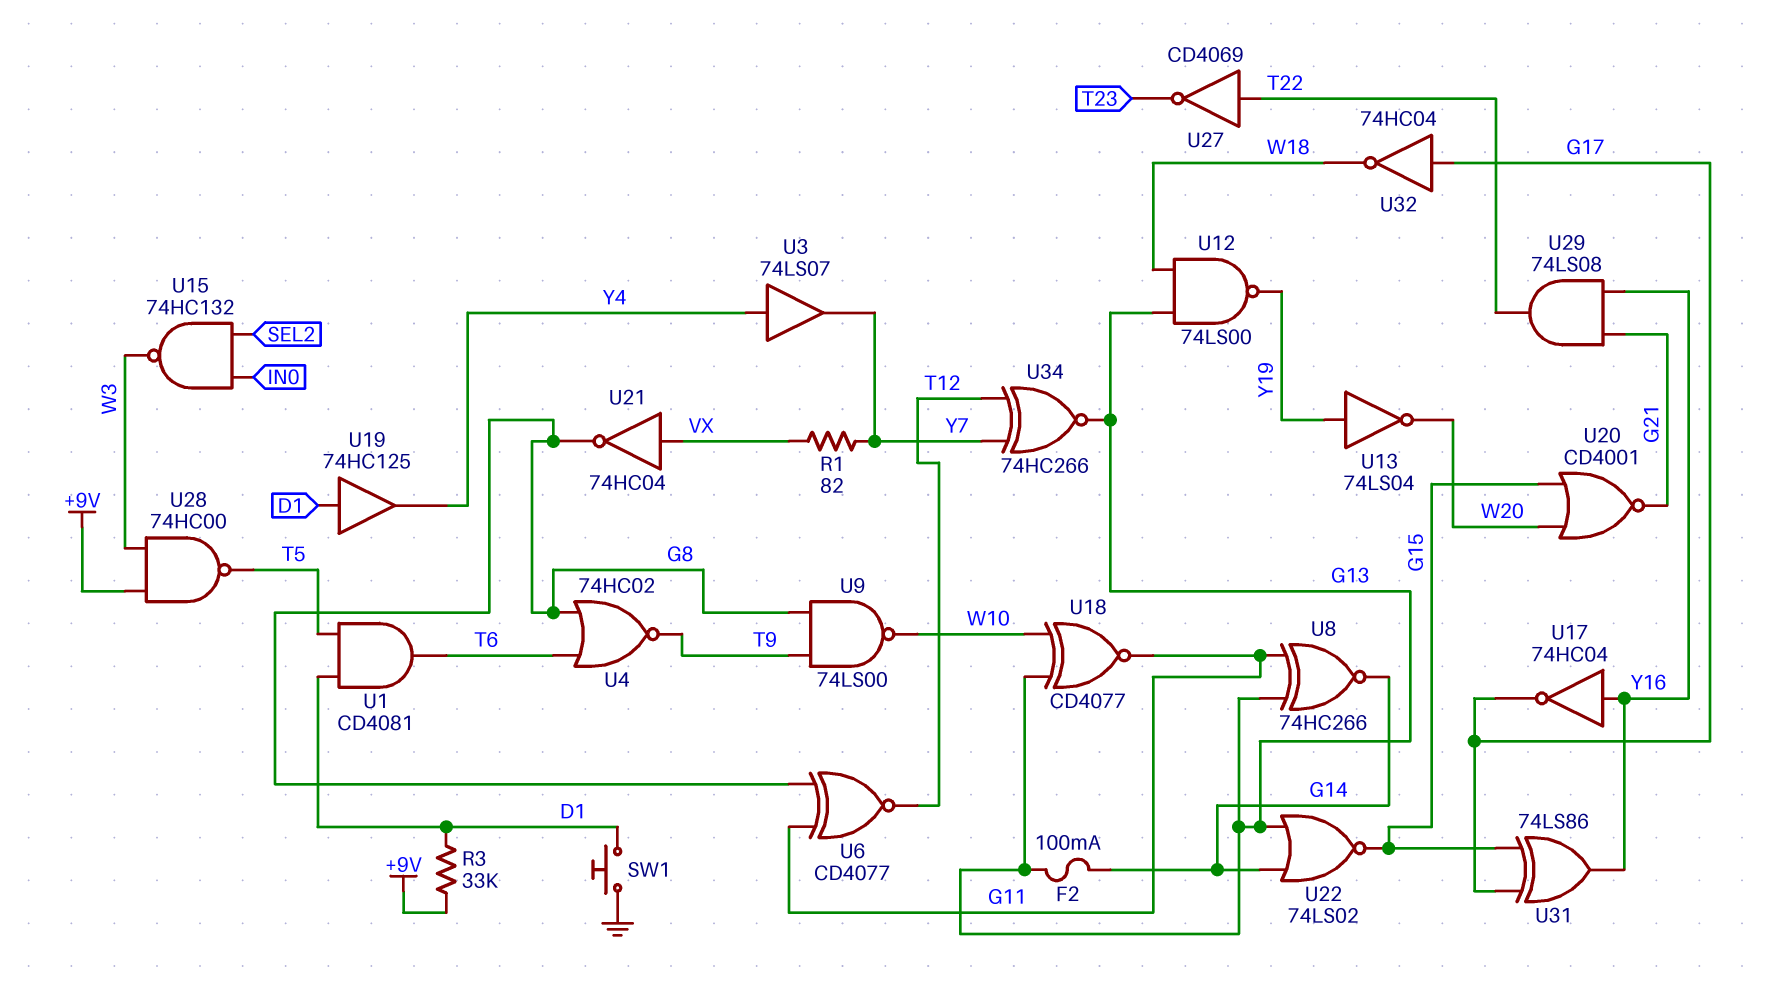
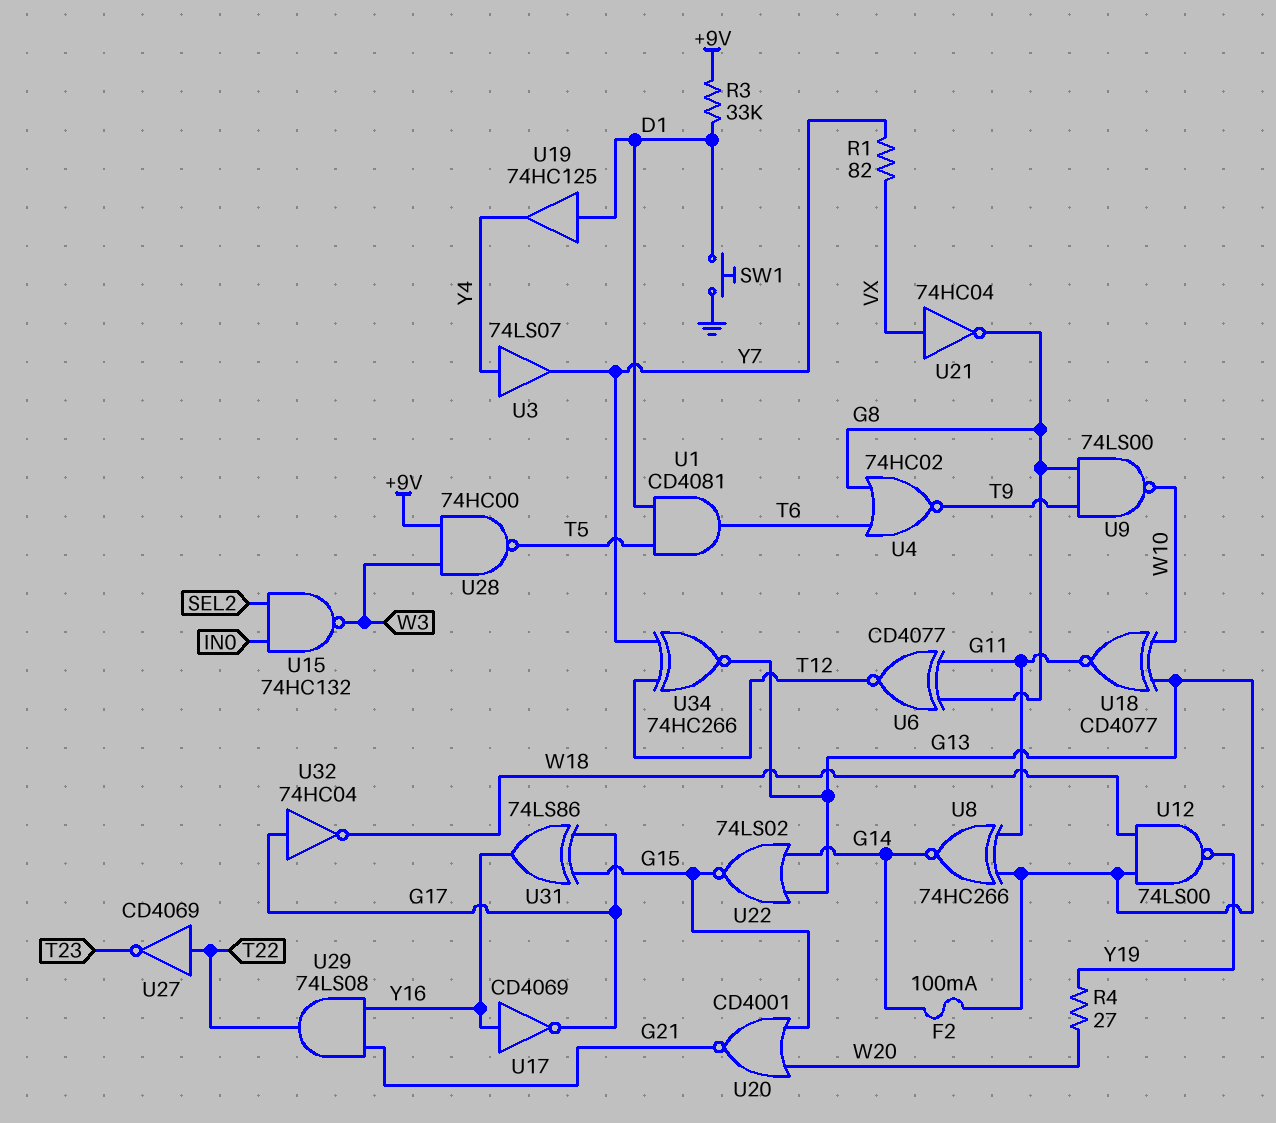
R4: none -> 27 (W20, Y19)
U13: NOT 74LS04 (in Y19, out W20) -> none
U17: NOT 74HC04 (in Y16, out G17) -> NOT CD4069 (in Y16, out G17)

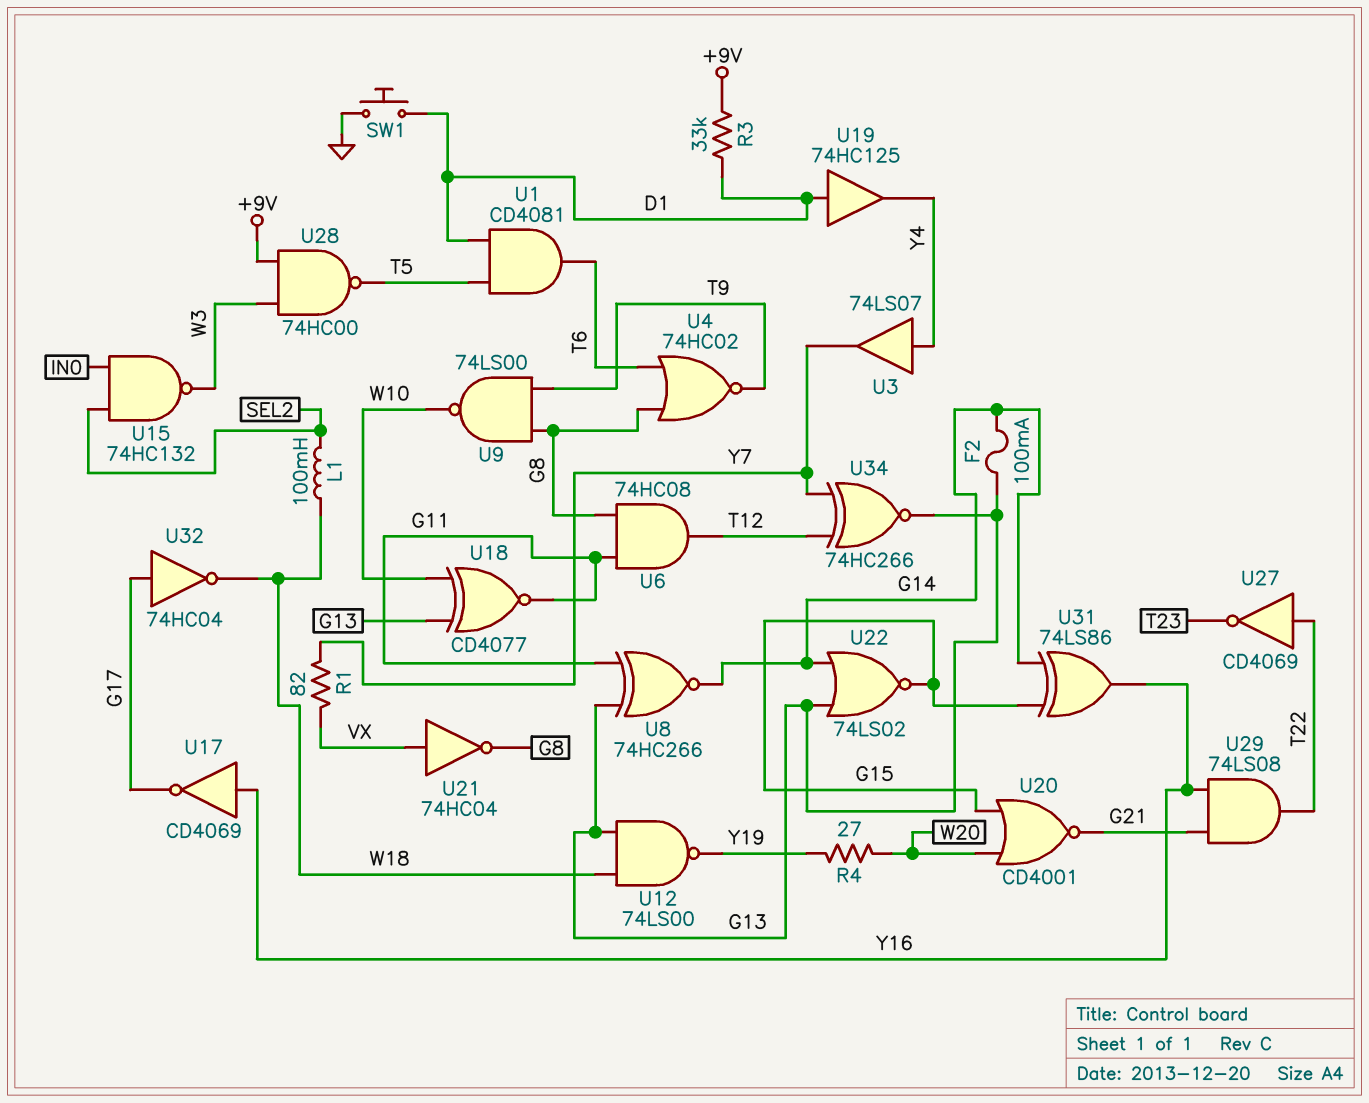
L1: none -> 100mH (SEL2, W18)
U6: XNOR CD4077 (in G8, in G11, out T12) -> AND 74HC08 (in G8, in G11, out T12)
U31: XOR 74LS86 (in G15, in G17, out Y16) -> XOR 74LS86 (in G14, in G15, out Y16)

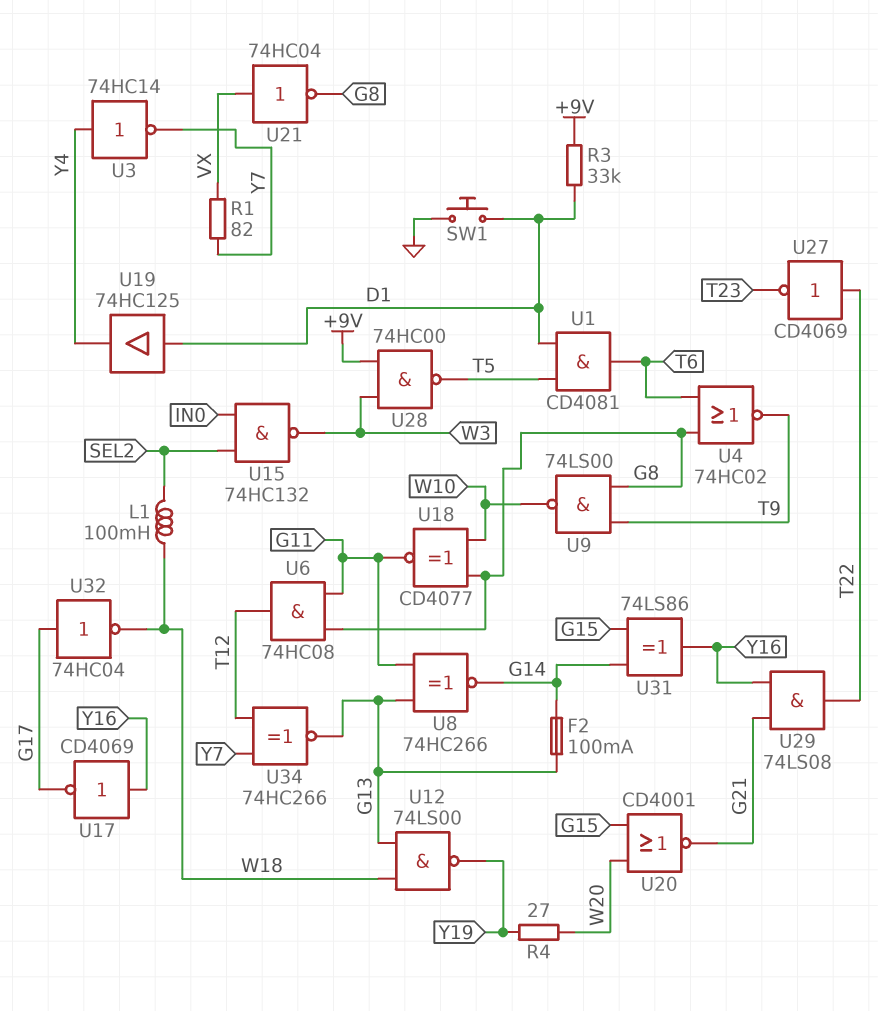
U3: buffer 74LS07 (in Y4, out Y7) -> NOT 74HC14 (in Y4, out Y7)
U18: XNOR CD4077 (in G13, in W10, out G11) -> XNOR CD4077 (in G8, in W10, out G11)
U22: NOR 74LS02 (in G13, in G14, out G15) -> none

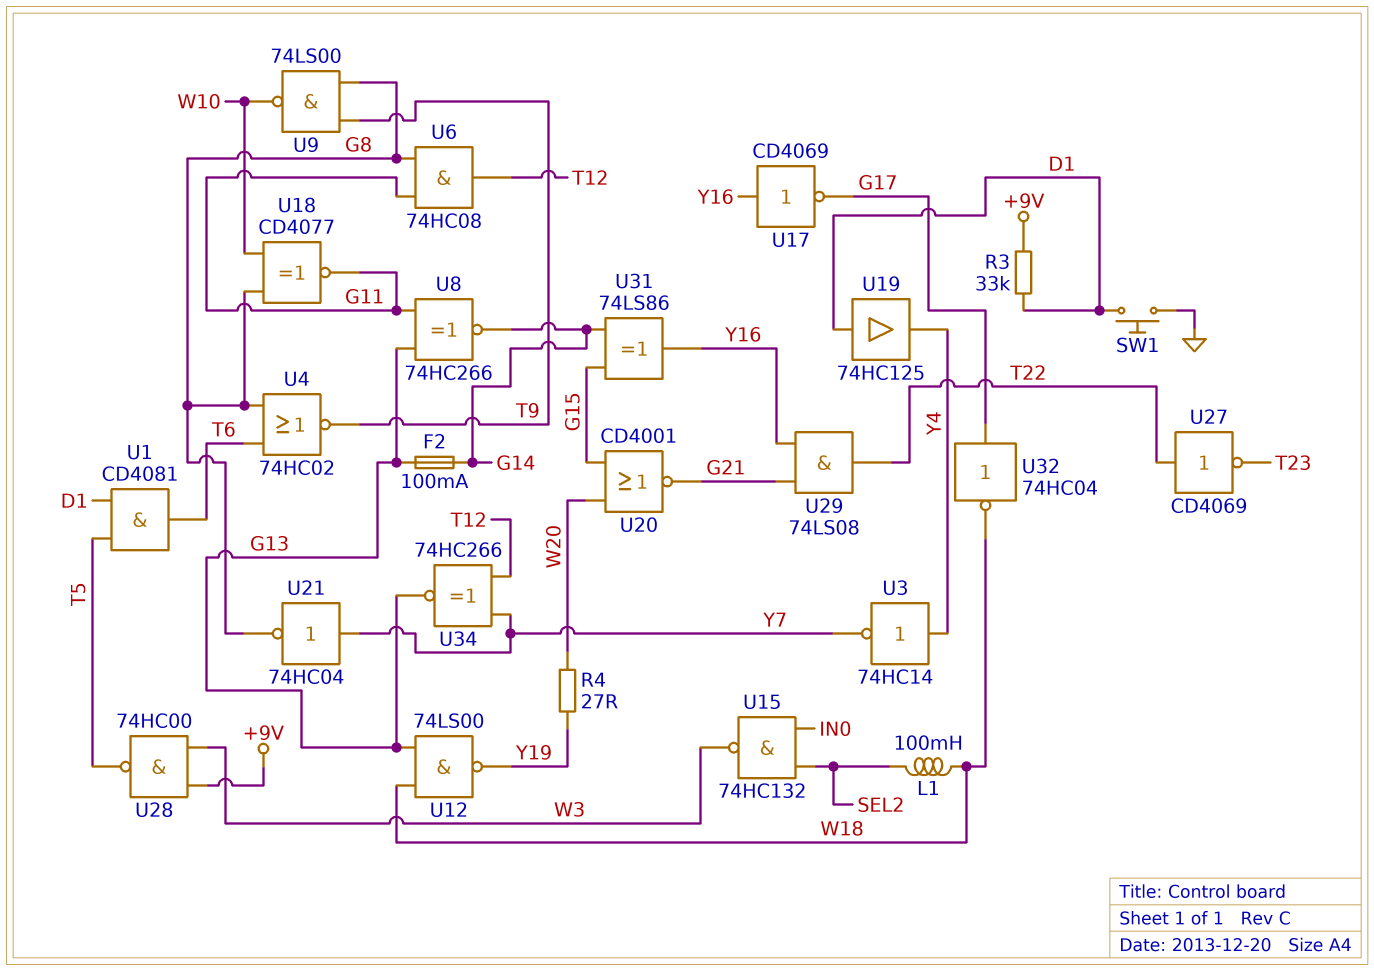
R1: 82 (VX, Y7) -> none
U21: NOT 74HC04 (in VX, out G8) -> NOT 74HC04 (in Y7, out G8)

